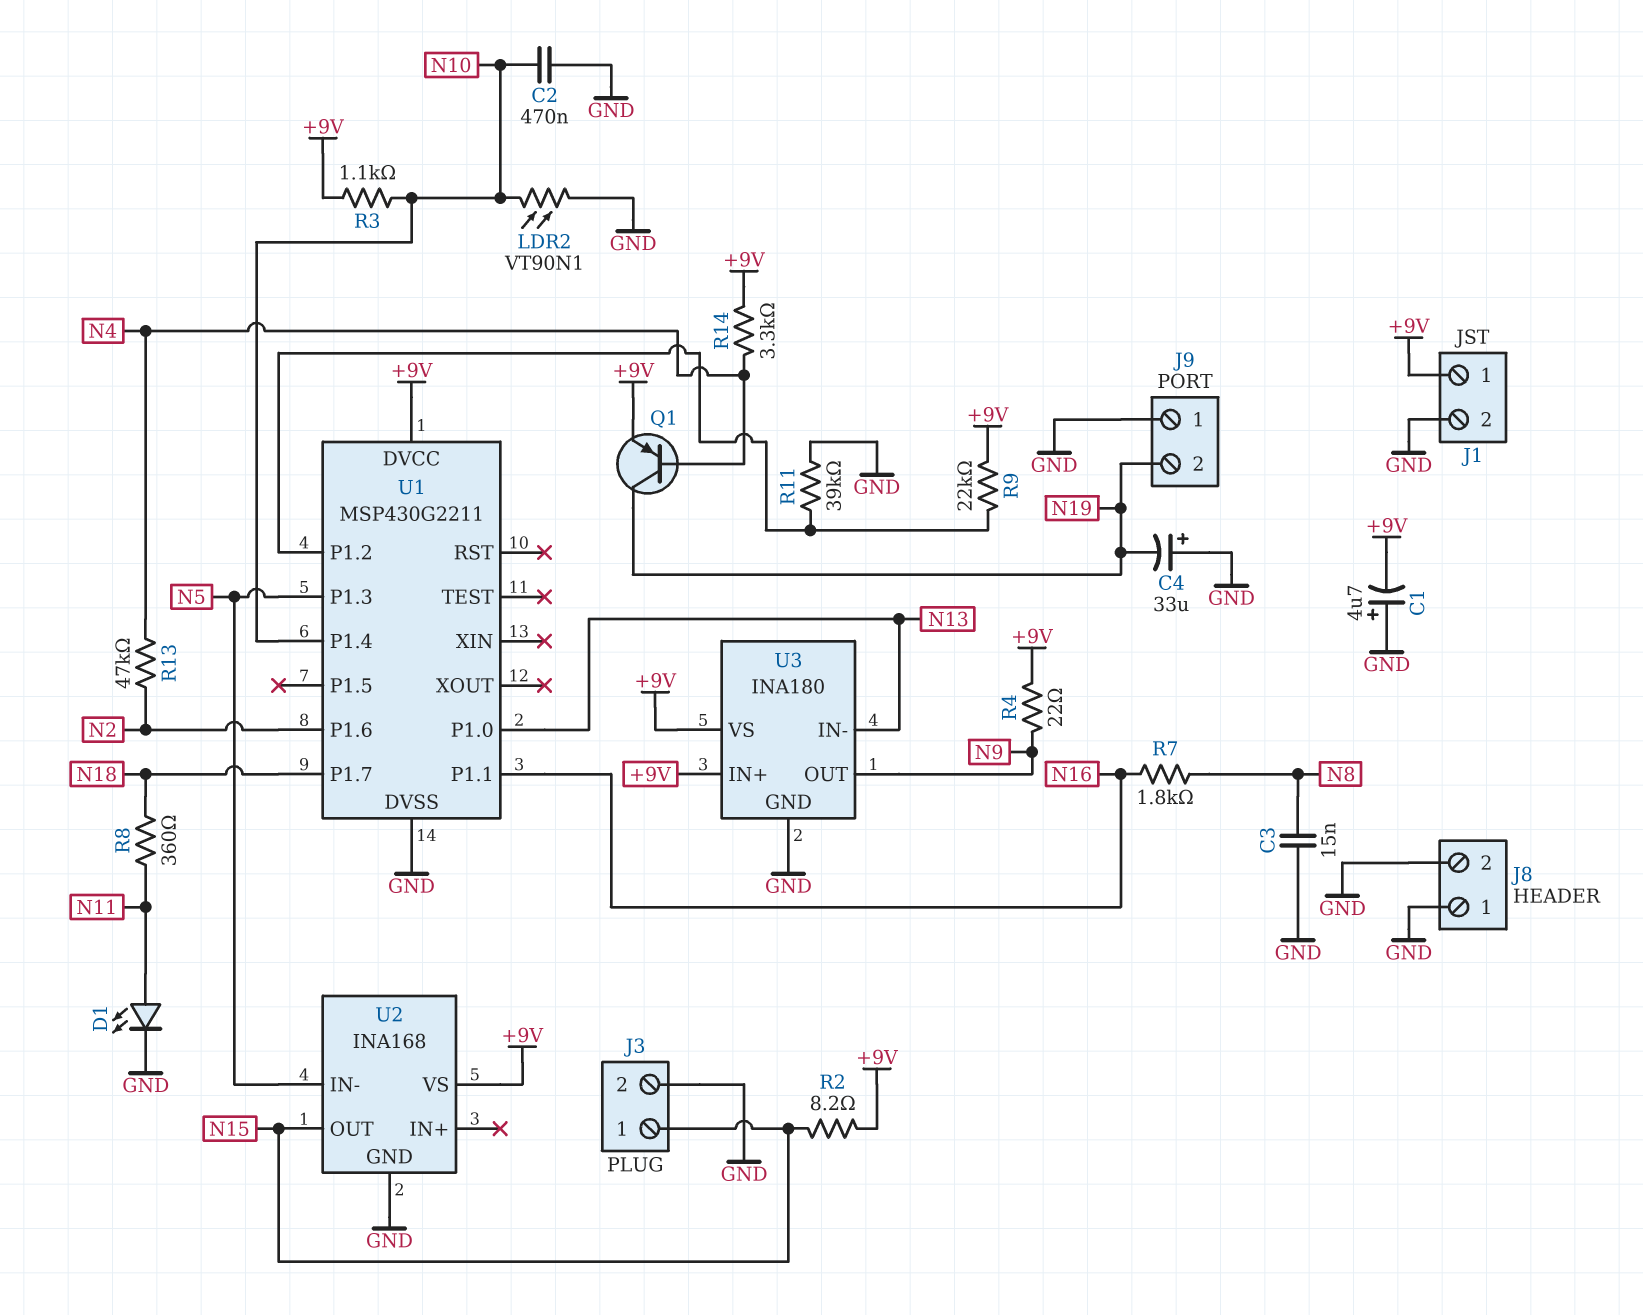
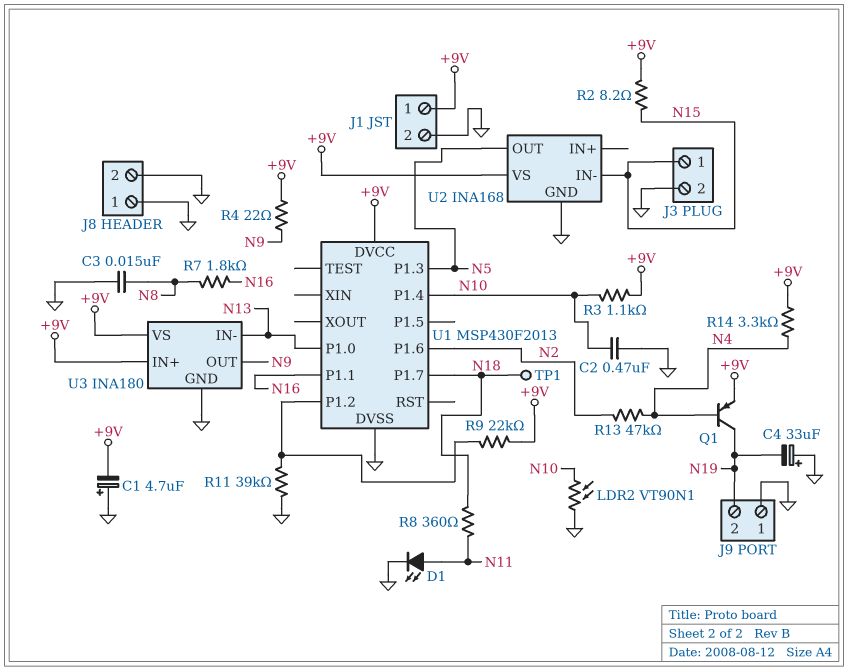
TP1: none -> test point (N18)
U1: MSP430G2211 -> MSP430F2013
U2 pin IN-: N5 -> N15
U2 pin OUT: N15 -> N5

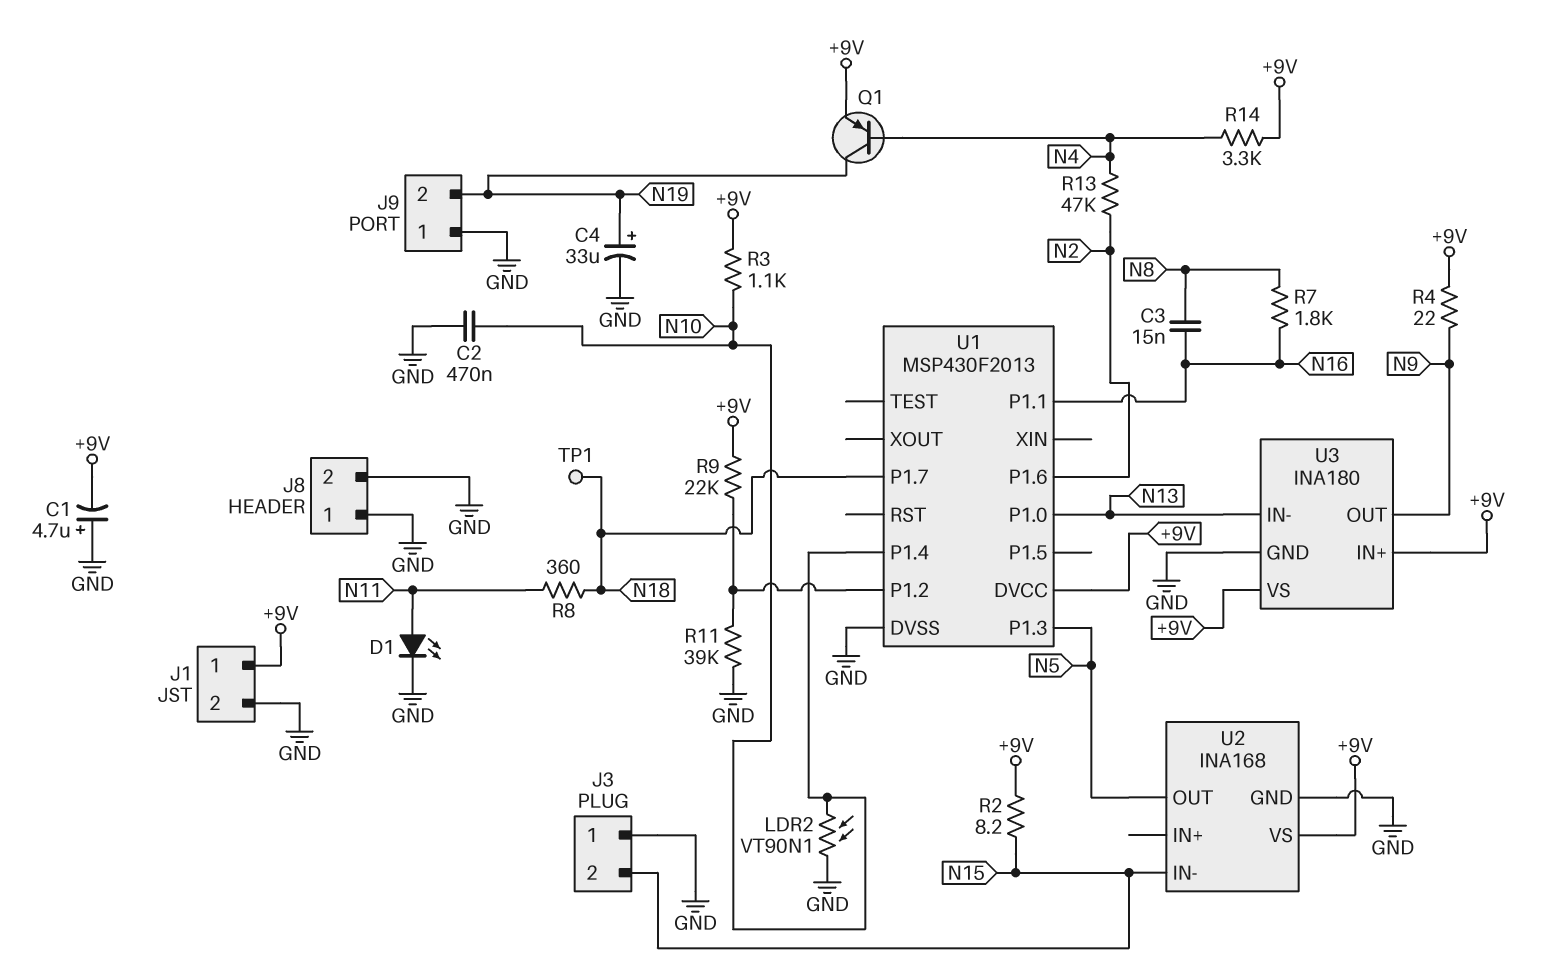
C3: 15nF (GND, N8) -> 15nF (N8, N16)
C4: 33uF (plus GND, minus N19) -> 33uF (plus N19, minus GND)
J3 pin 1: N15 -> GND
J3 pin 2: GND -> N15

